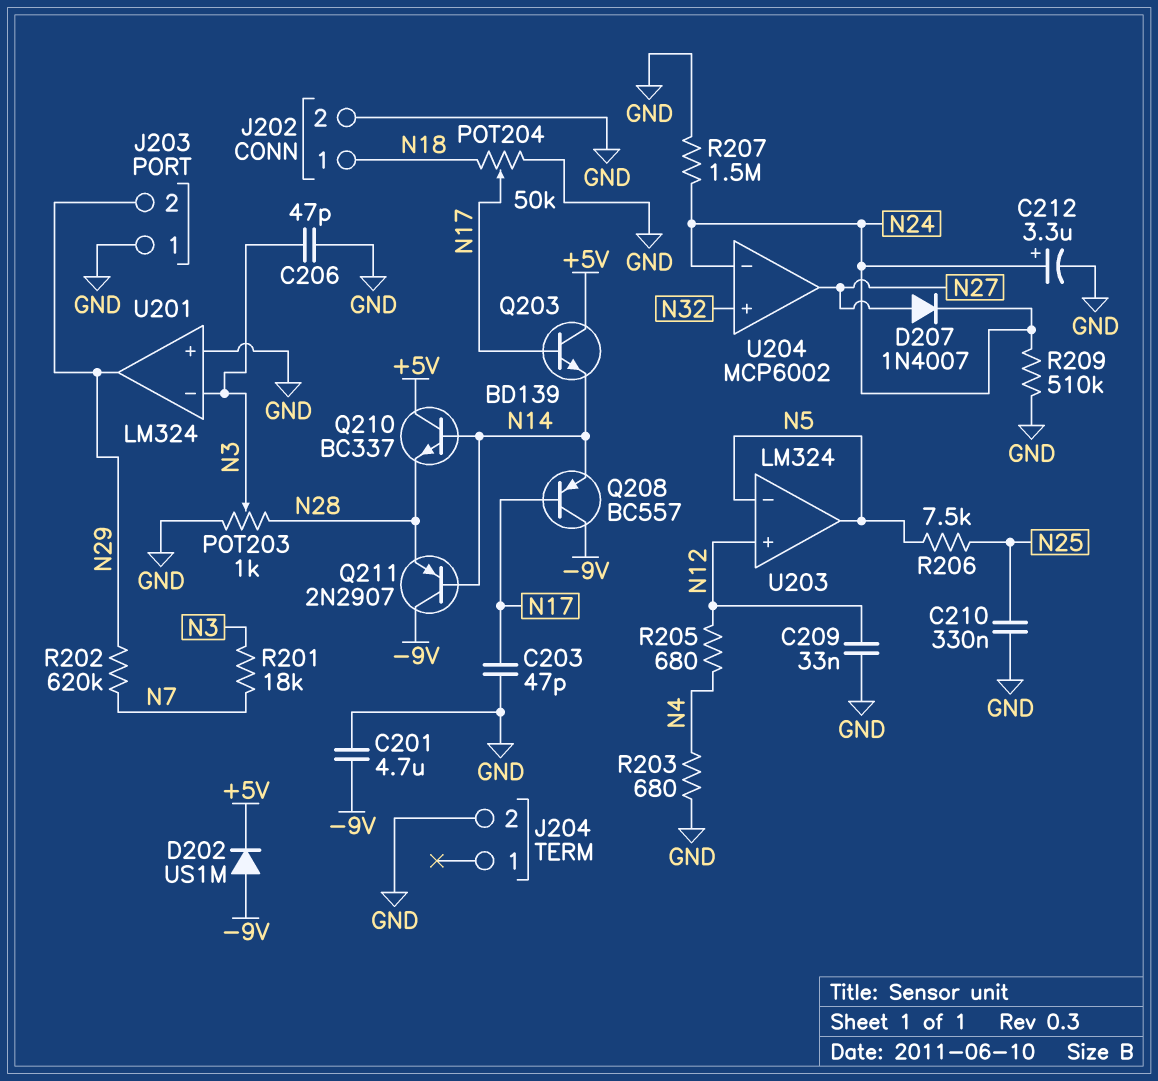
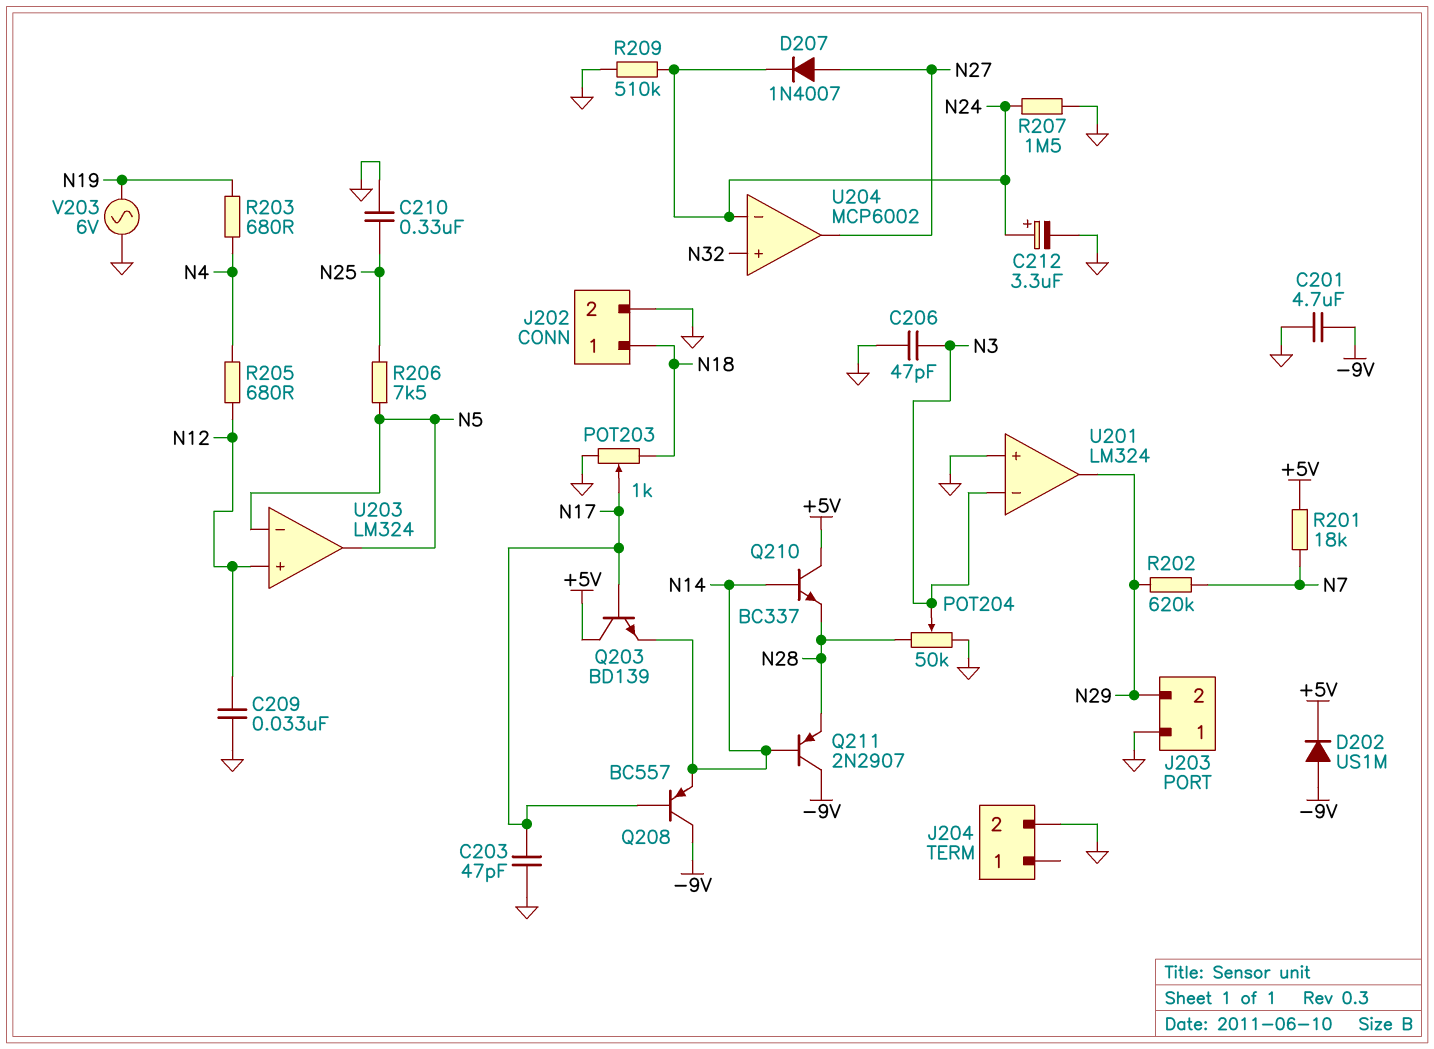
POT203: 1k (GND, N28, wiper N3) -> 1k (GND, N18, wiper N17)
POT204: 50k (GND, N18, wiper N17) -> 50k (GND, N28, wiper N3)
R201: 18k (N3, N7) -> 18k (+5V, N7)
R203: 680 (GND, N4) -> 680 (N4, N19)
V203: none -> AC 6V (GND, N19)

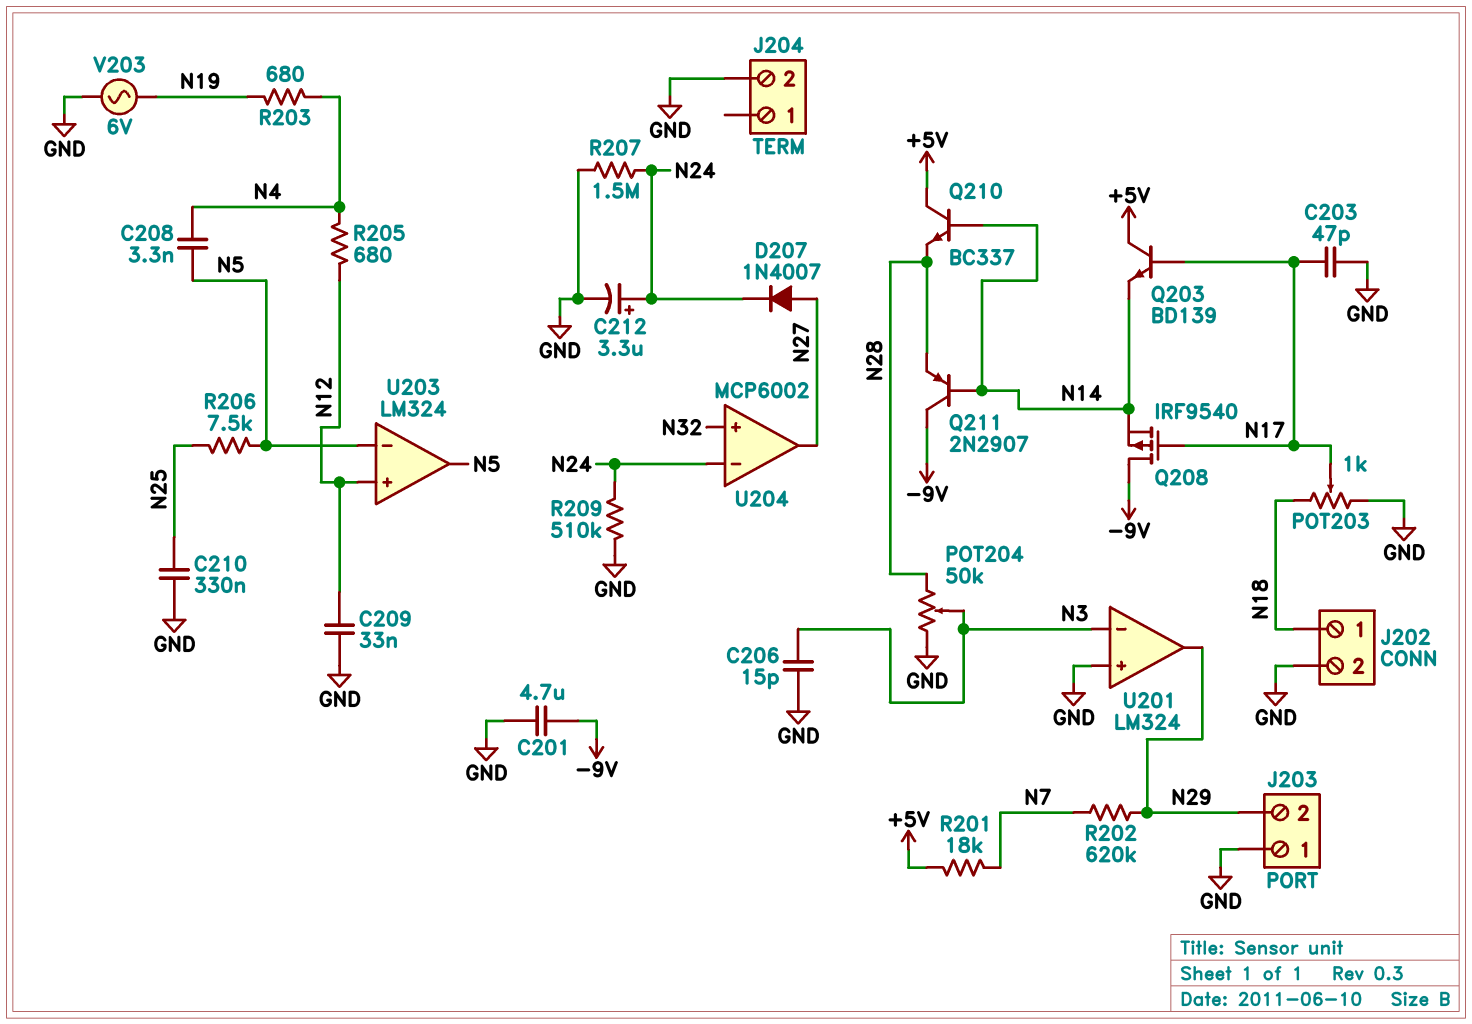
C206: 47pF (GND, N3) -> 15pF (GND, N3)
C208: none -> 3.3nF (N4, N5)
D202: diode US1M (A -9V, K +5V) -> none
Q208: PNP BC557 (B N17, C -9V, E N14) -> PMOS IRF9540 (G N17, D -9V, S N14)

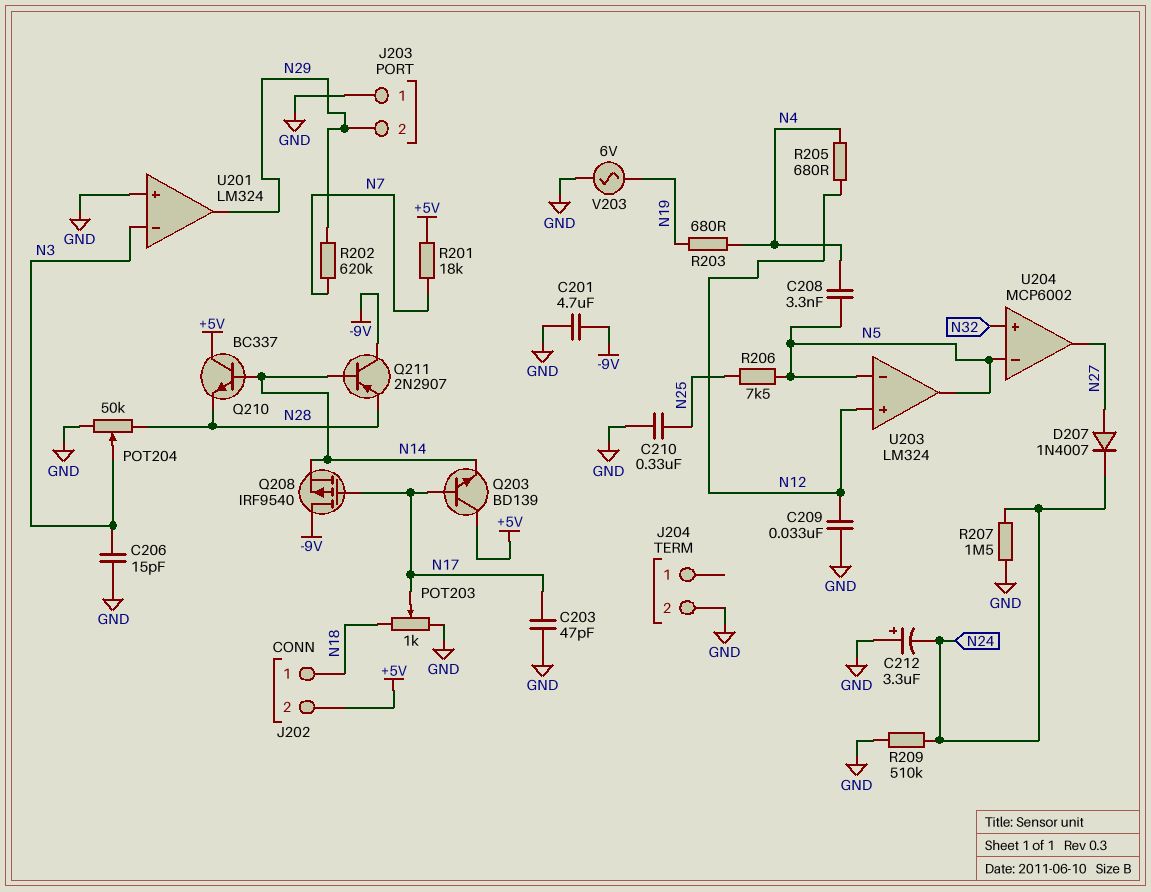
C212: 3.3uF (plus N24, minus GND) -> 3.3uF (plus GND, minus N24)
J202 pin 2: GND -> +5V
U204 pin in-: N24 -> N5

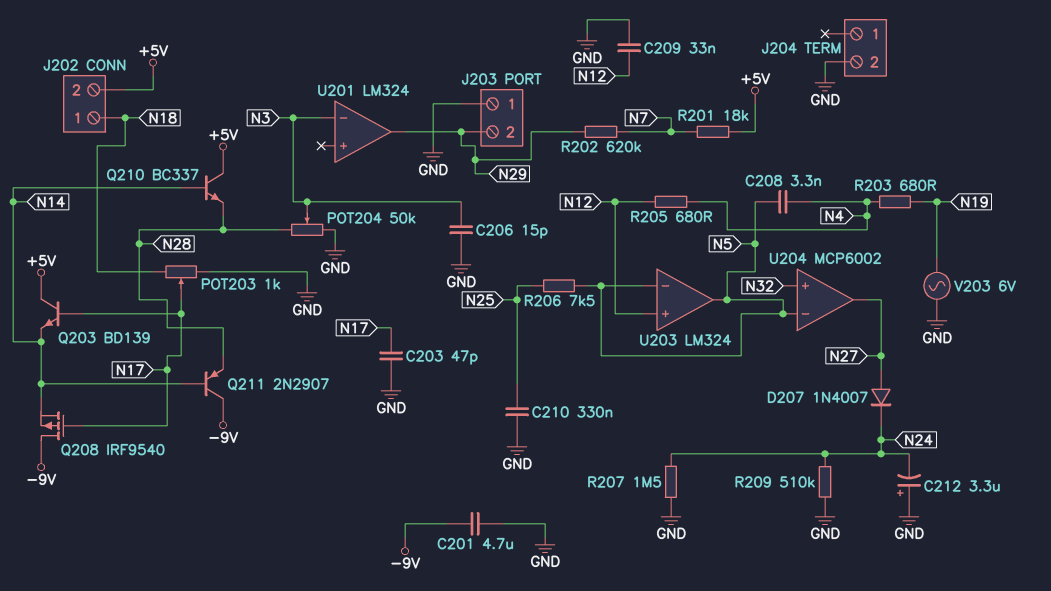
U201 pin in+: GND -> none

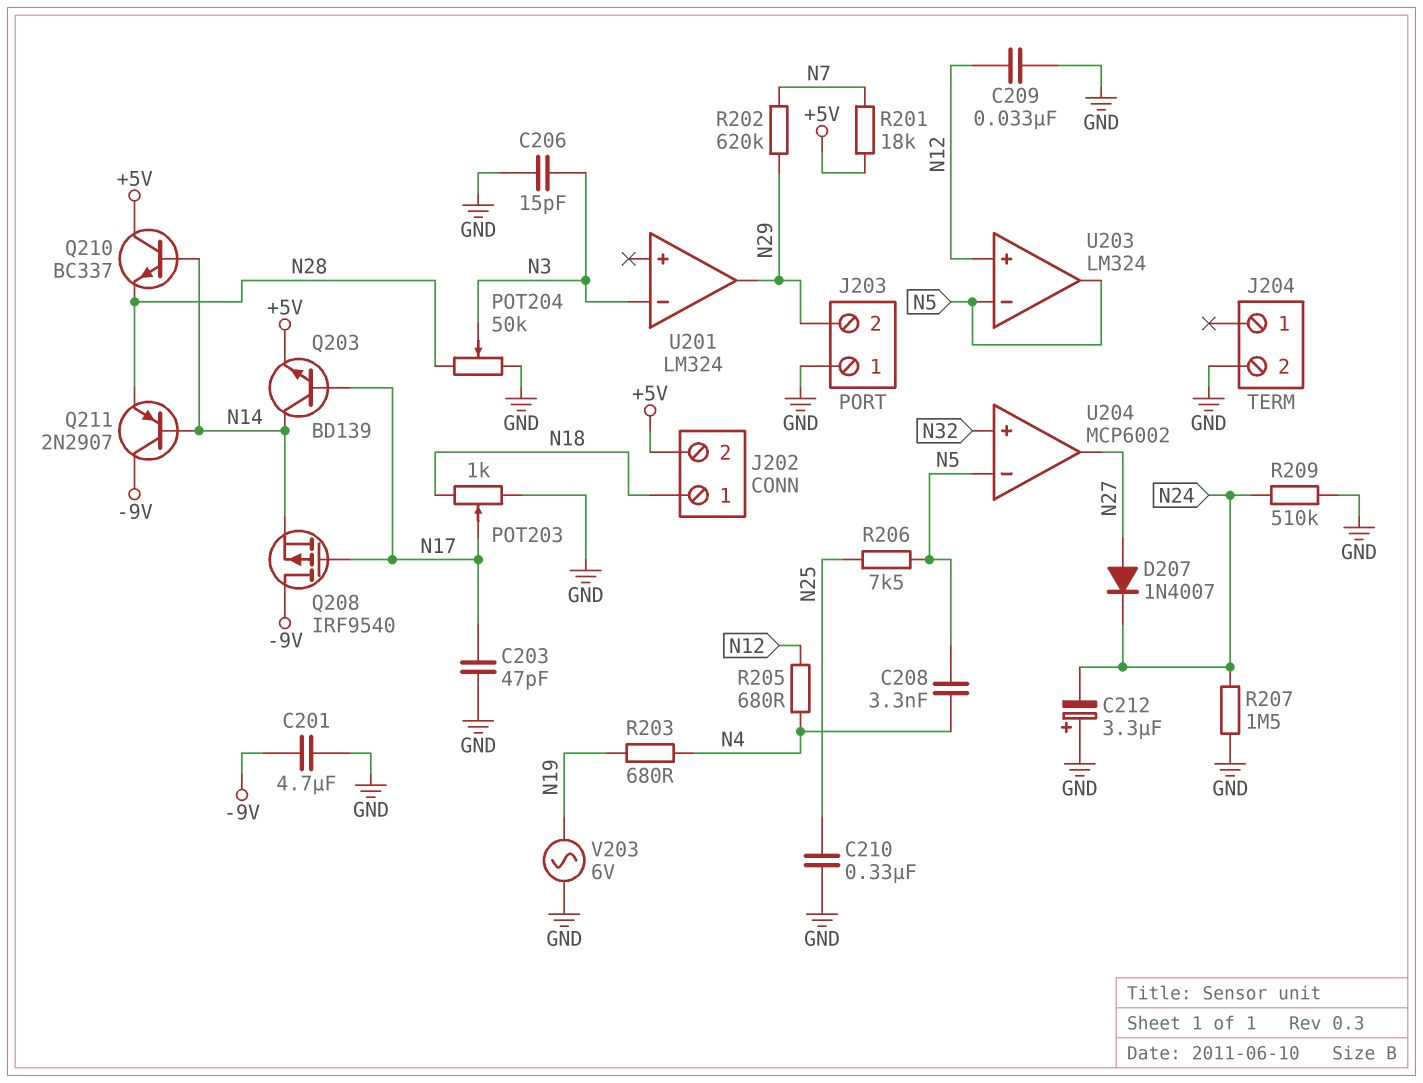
Q203: NPN BD139 (B N17, C +5V, E N14) -> NPN BD139 (B N17, C N14, E +5V)

